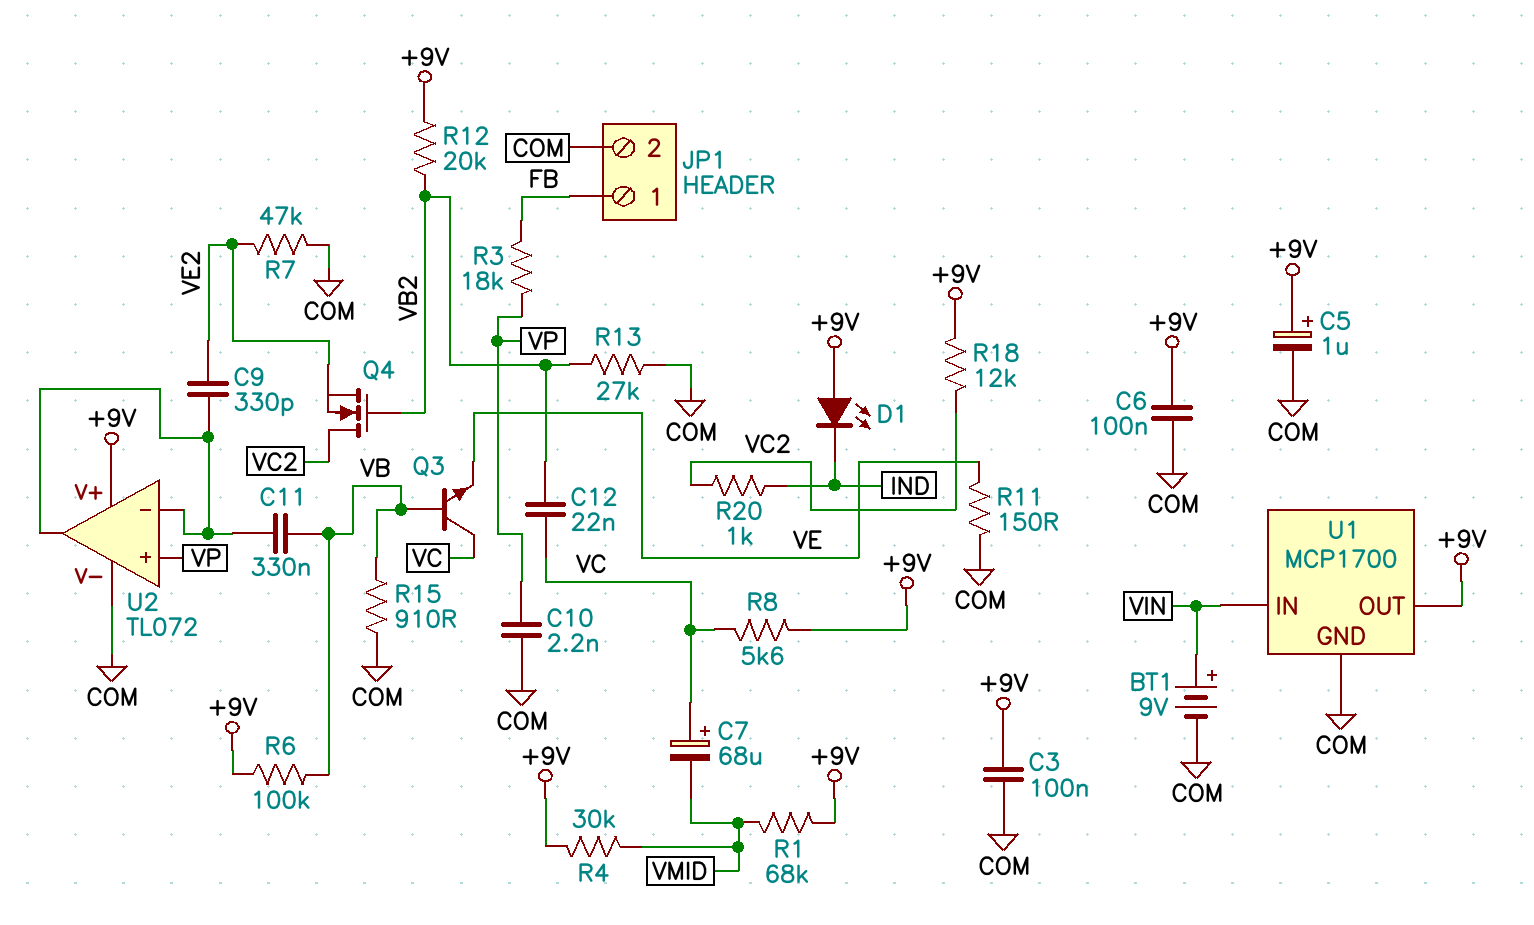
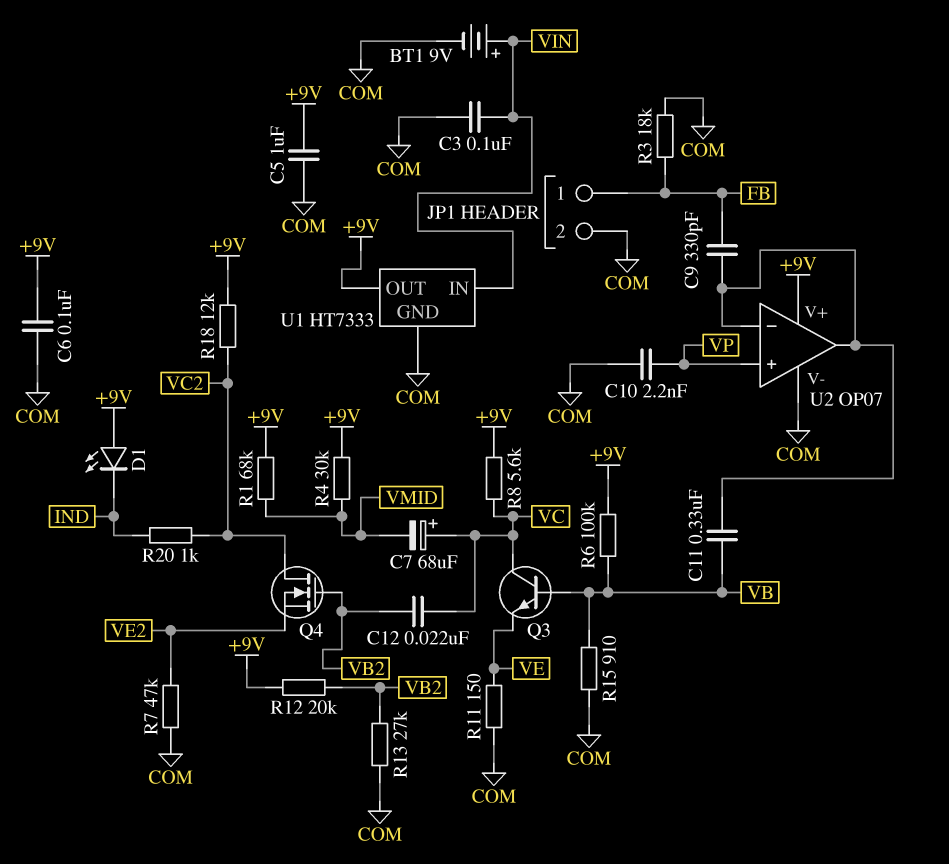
C3: 100nF (+9V, COM) -> 100nF (COM, VIN)
C5: 1uF (plus +9V, minus COM) -> 1uF (+9V, COM)
C9: 330pF (U2/in-, VE2) -> 330pF (FB, U2/in-)
R3: 18k (FB, VP) -> 18k (COM, FB)
U1: MCP1700 -> HT7333
U2: TL072 -> OP07

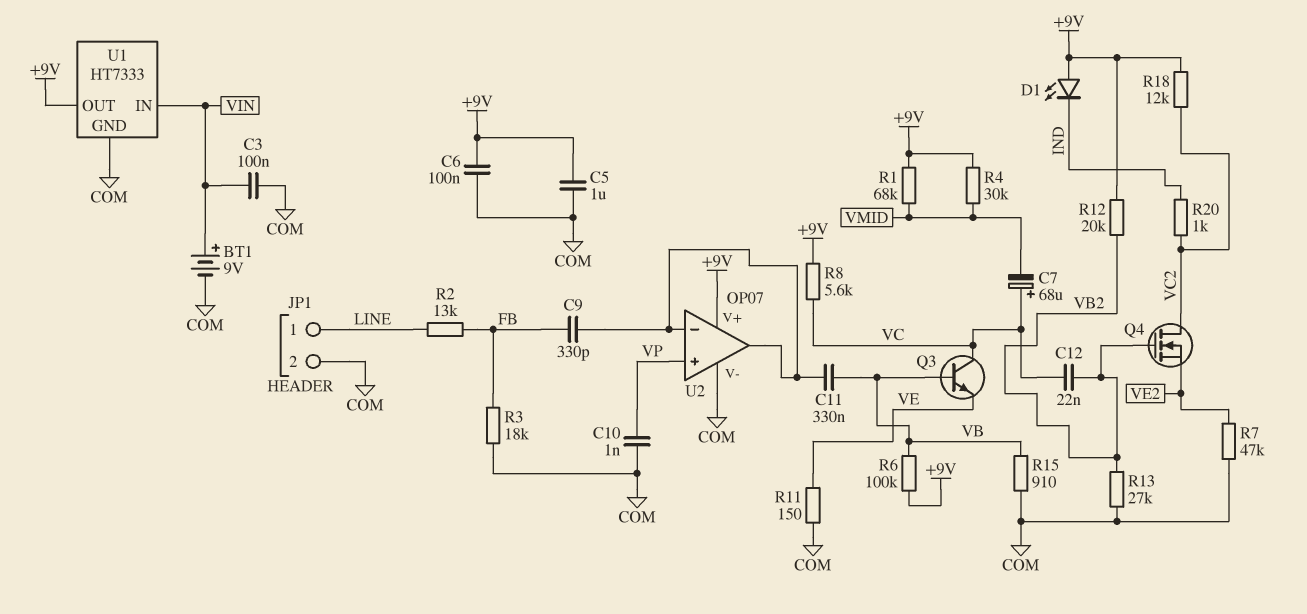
C10: 2.2nF (COM, VP) -> 1nF (COM, VP)
JP1 pin 1: FB -> LINE
R2: none -> 13k (FB, LINE)

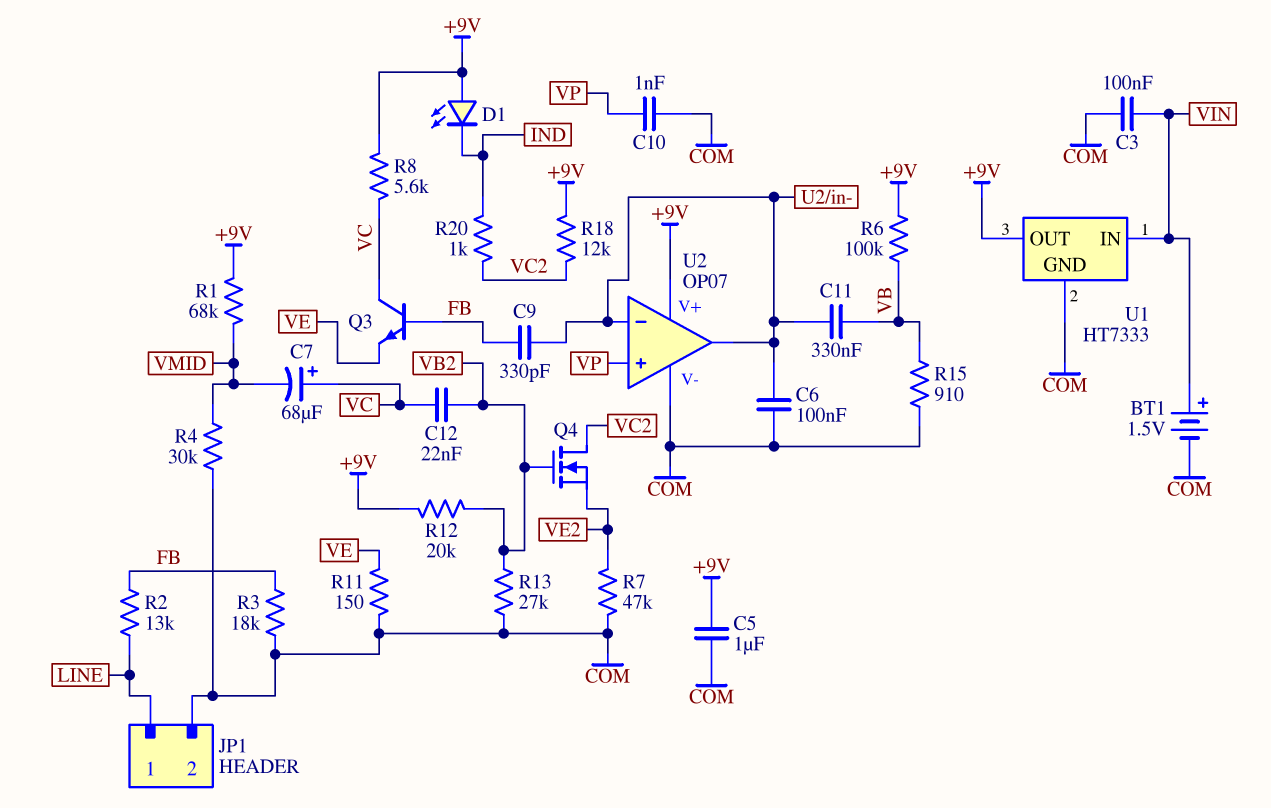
BT1: 9V (plus VIN, minus COM) -> 1.5V (plus VIN, minus COM)
C6: 100nF (+9V, COM) -> 100nF (COM, U2/in-)
Q3: NPN (B VB, C VC, E VE) -> NPN (B FB, C VC, E VE)
R4: 30k (+9V, VMID) -> 30k (COM, VMID)

